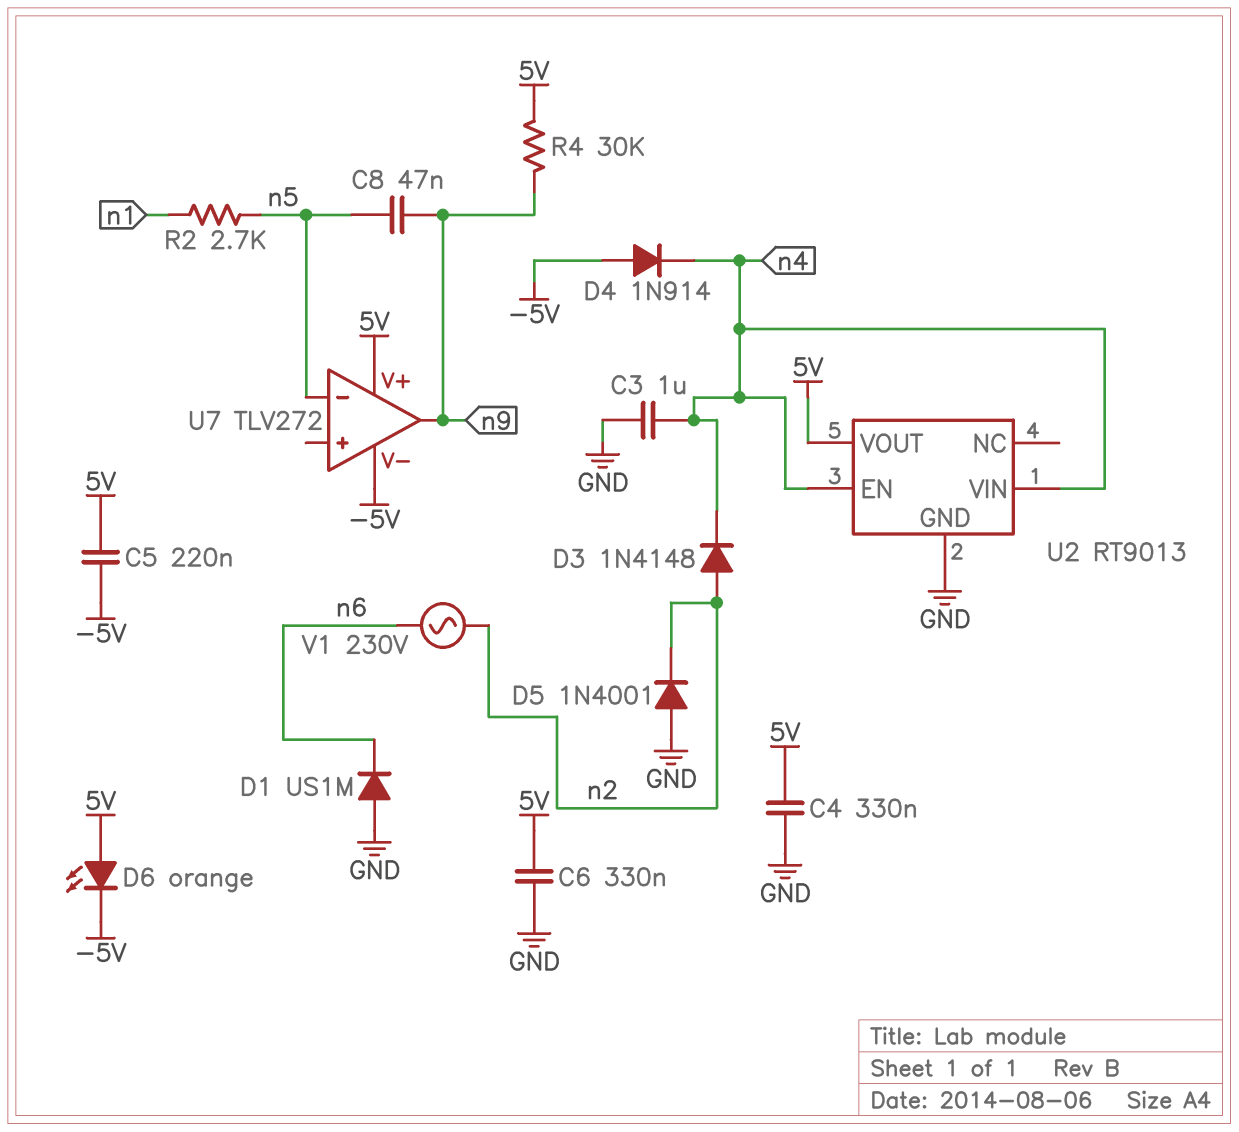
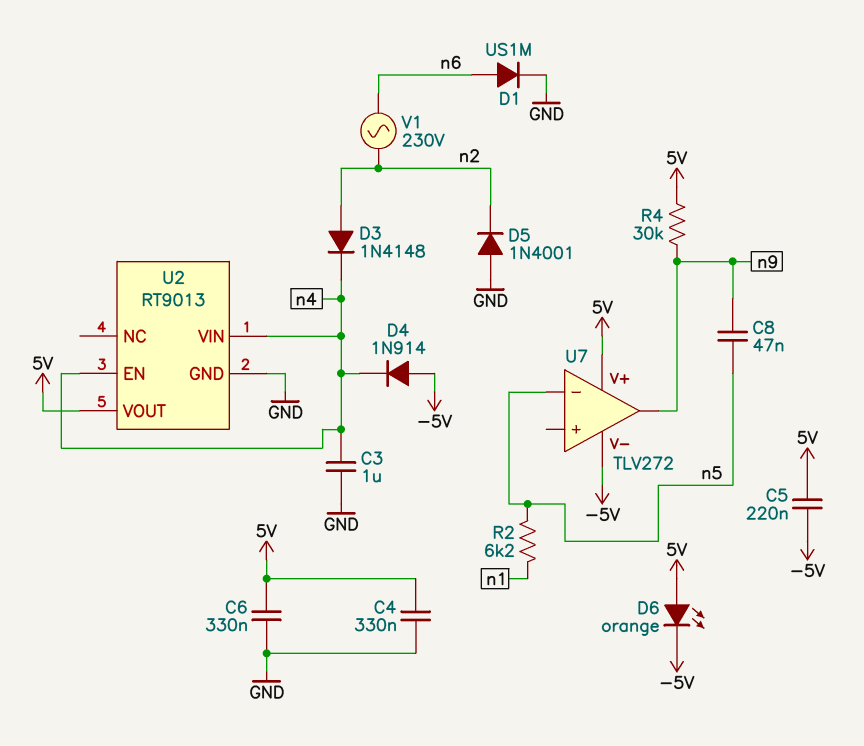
D1: diode US1M (A GND, K n6) -> diode US1M (A n6, K GND)
R2: 2.7k (n1, n5) -> 6.2k (n1, n5)

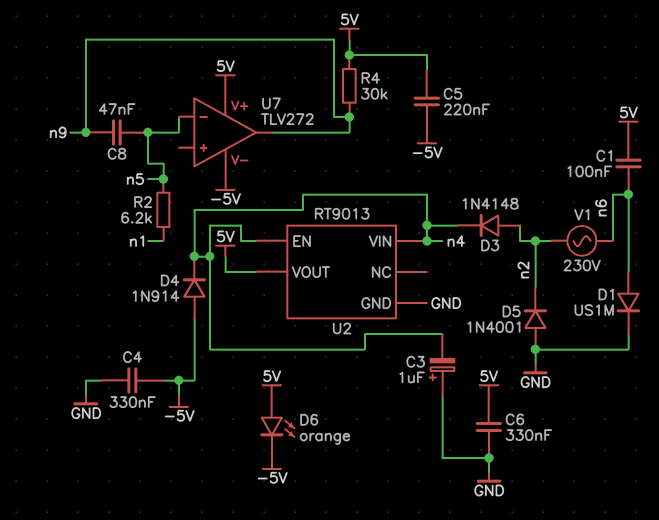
C1: none -> 100nF (5V, n6)
C3: 1uF (GND, n4) -> 1uF (plus GND, minus n4)
C4: 330nF (5V, GND) -> 330nF (-5V, GND)

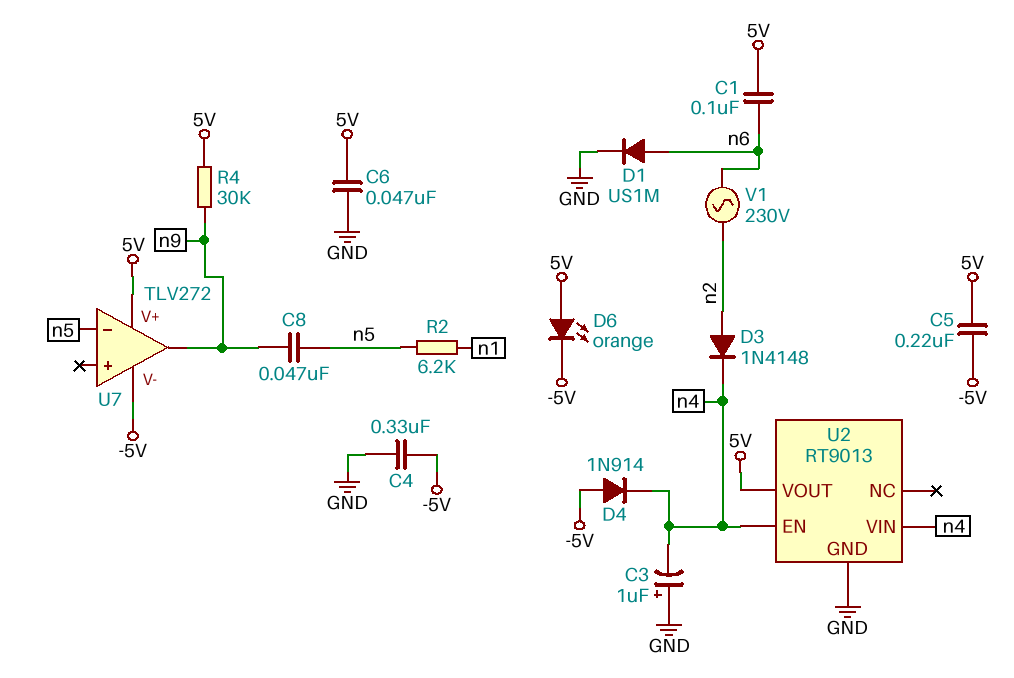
C6: 330nF (5V, GND) -> 47nF (5V, GND)
D5: diode 1N4001 (A GND, K n2) -> none

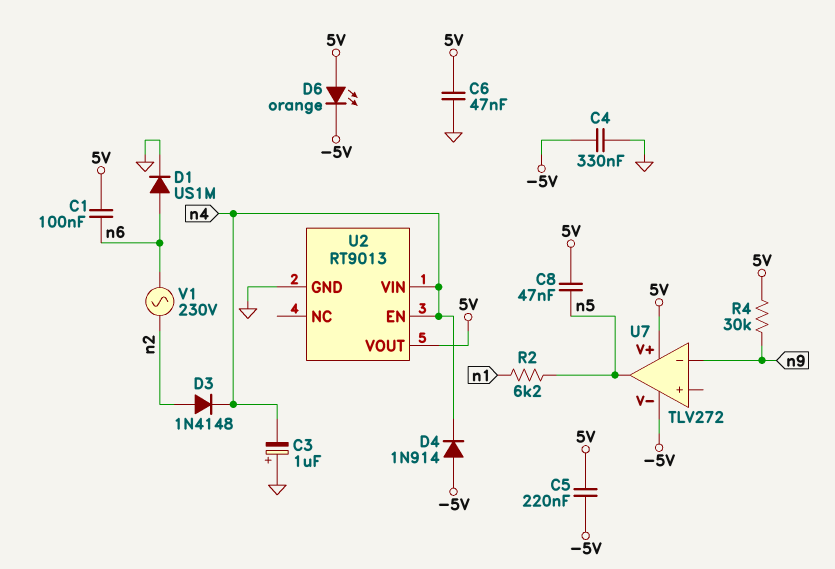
C8: 47nF (n5, n9) -> 47nF (5V, n5)
U7 pin in-: n5 -> n9
U7 pin out: n9 -> n5

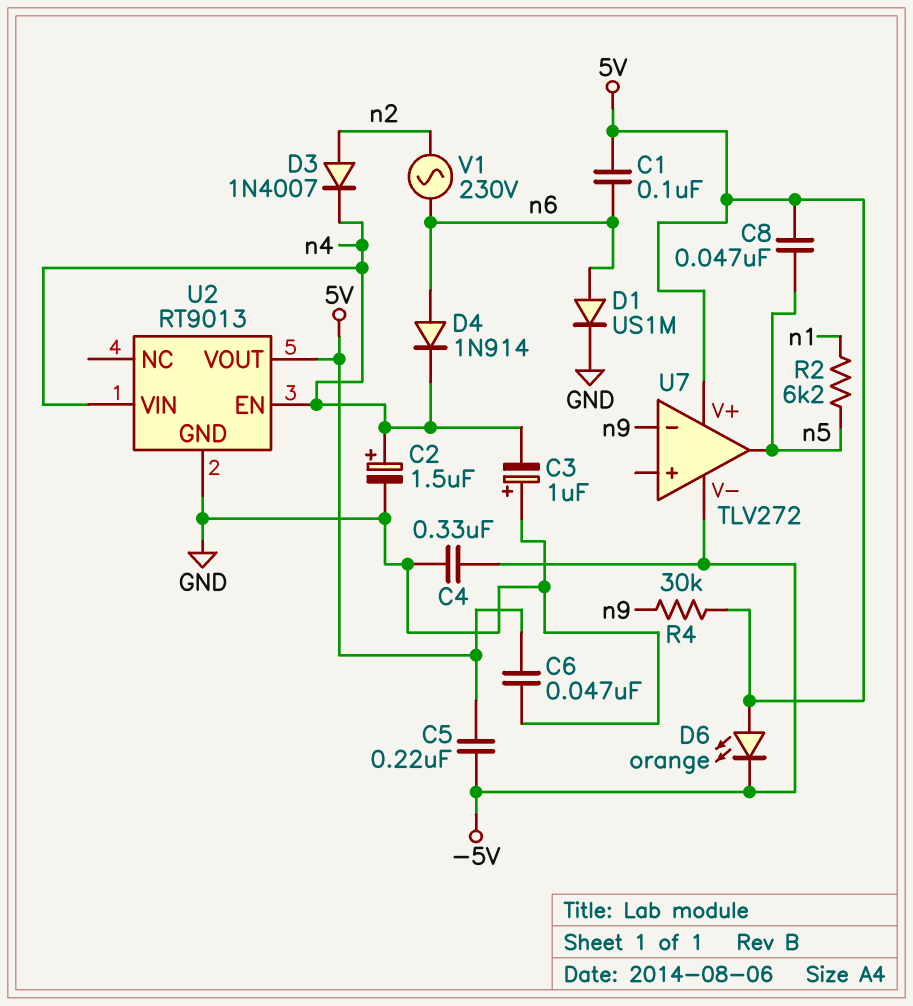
C2: none -> 1.5uF (plus n4, minus GND)
D3: diode 1N4148 (A n2, K n4) -> diode 1N4007 (A n2, K n4)
D4: diode 1N914 (A -5V, K n4) -> diode 1N914 (A n6, K n4)

